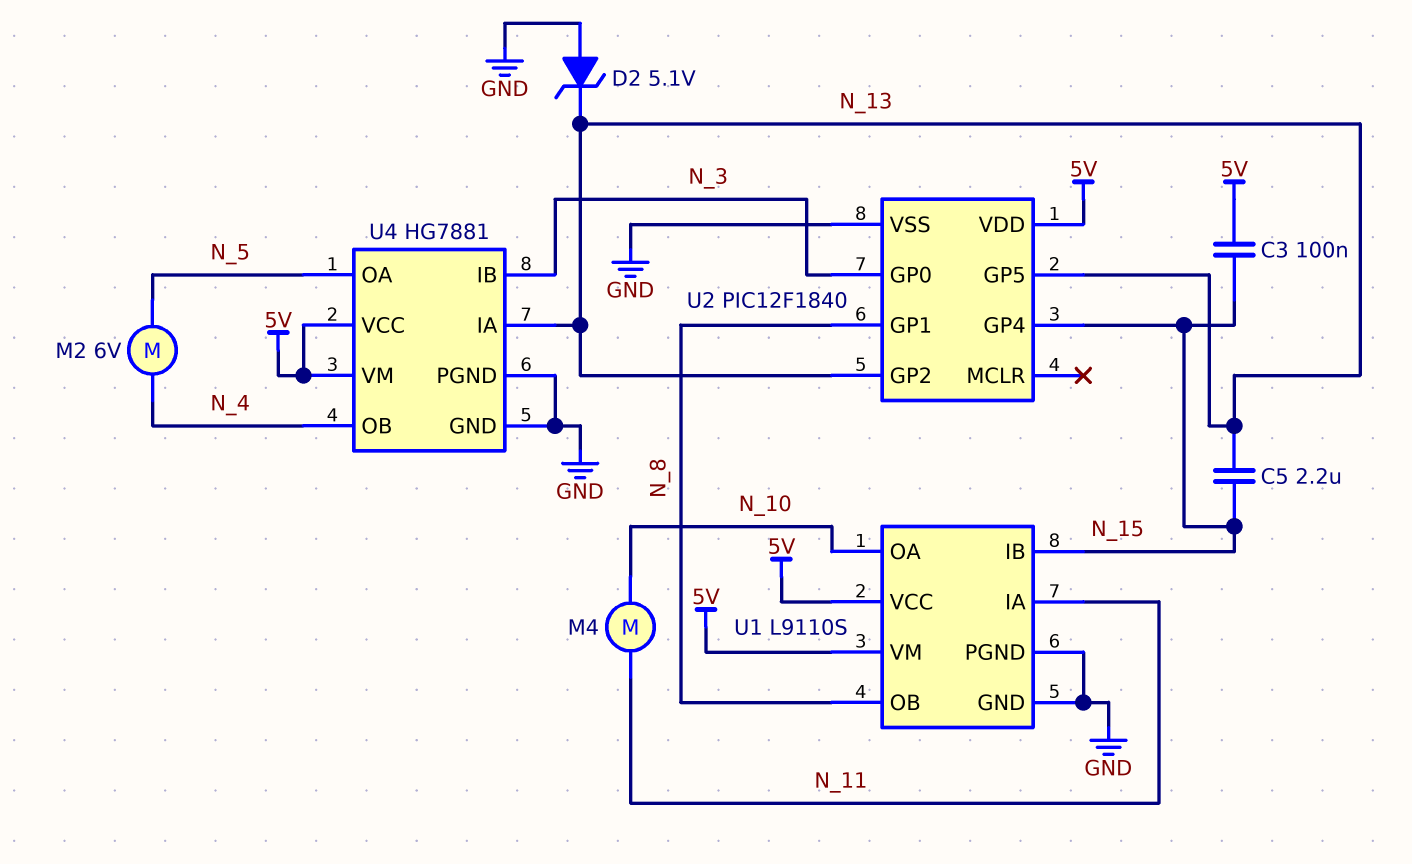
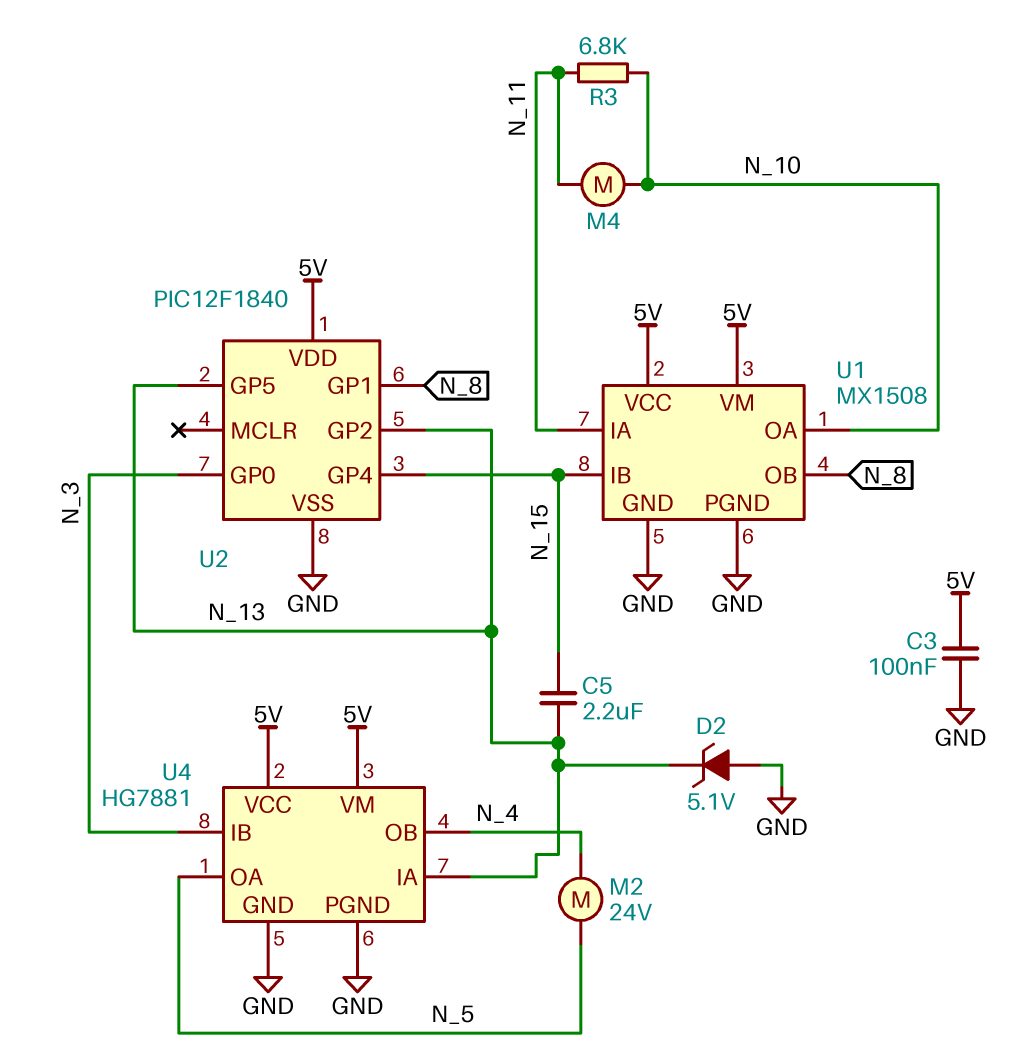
C3: 100nF (5V, N_15) -> 100nF (5V, GND)
M2: motor 6V (N_4, N_5) -> motor 24V (N_4, N_5)
R3: none -> 6.8k (N_10, N_11)
U1: L9110S -> MX1508

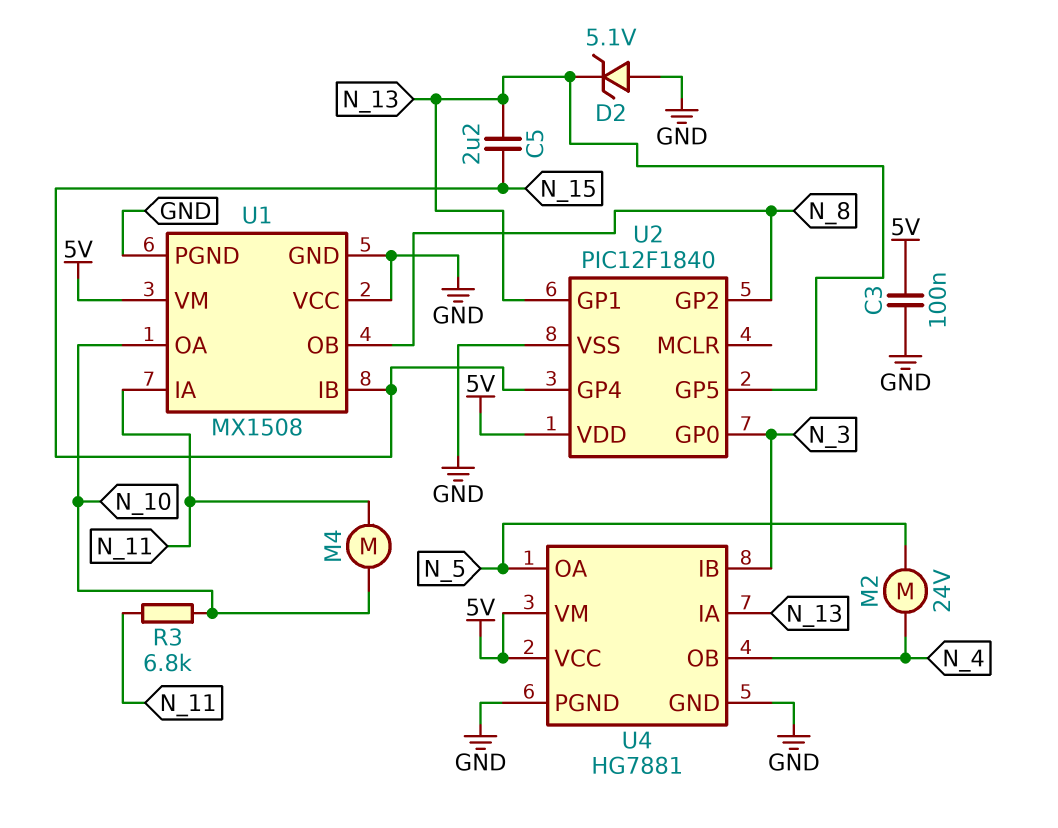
U1 pin VCC: 5V -> GND
U2 pin GP1: N_8 -> N_13
U2 pin GP2: N_13 -> N_8

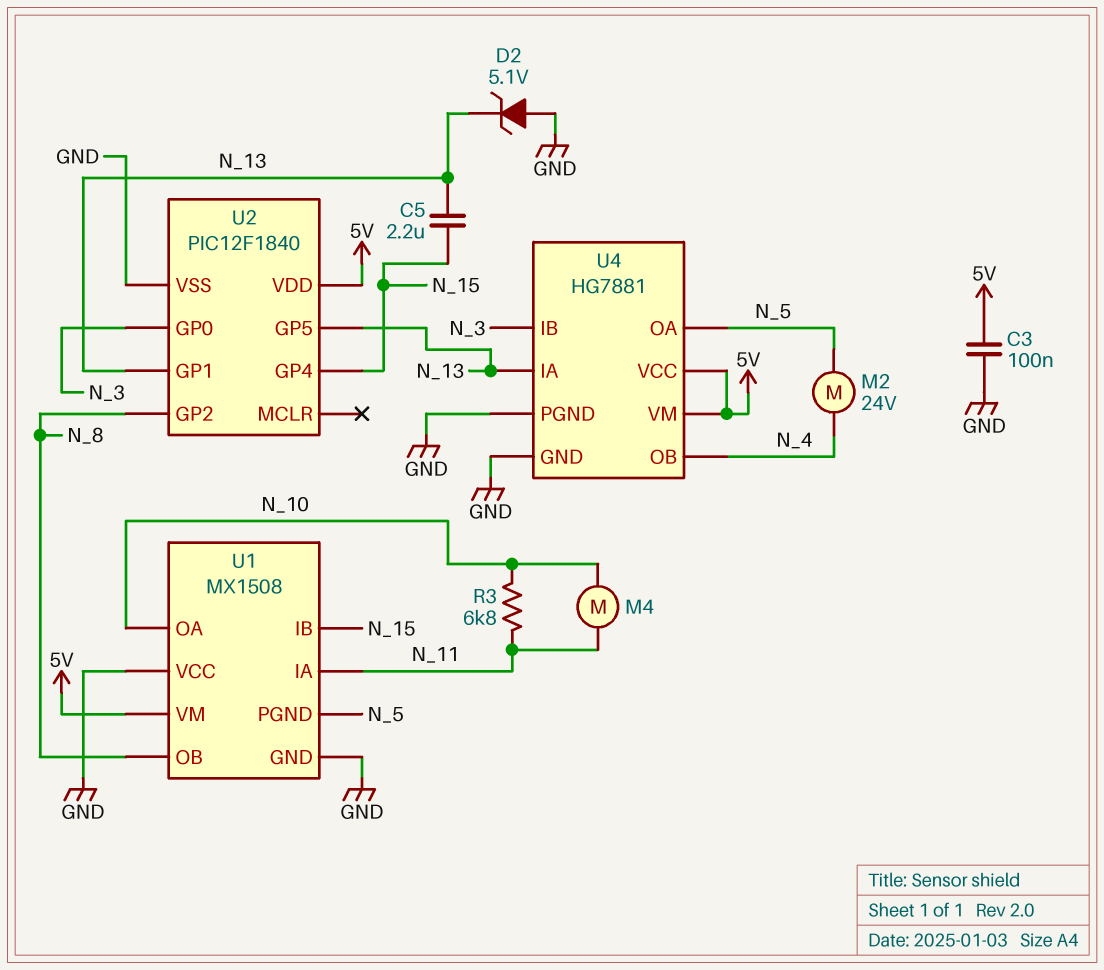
U1 pin PGND: GND -> N_5

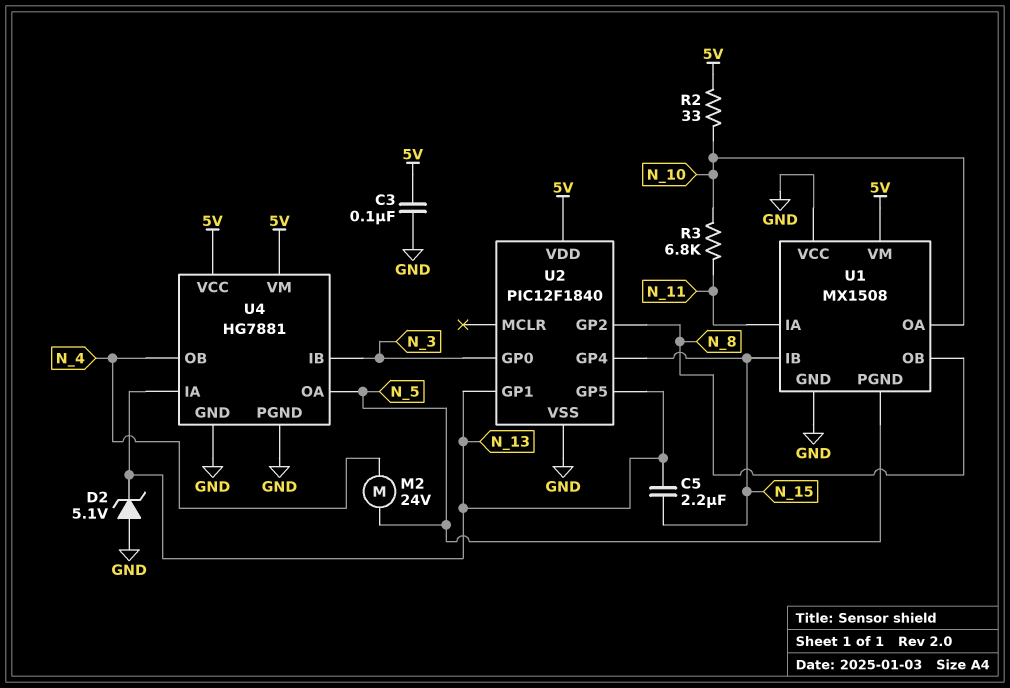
M4: motor (N_10, N_11) -> none
R2: none -> 33 (5V, N_10)

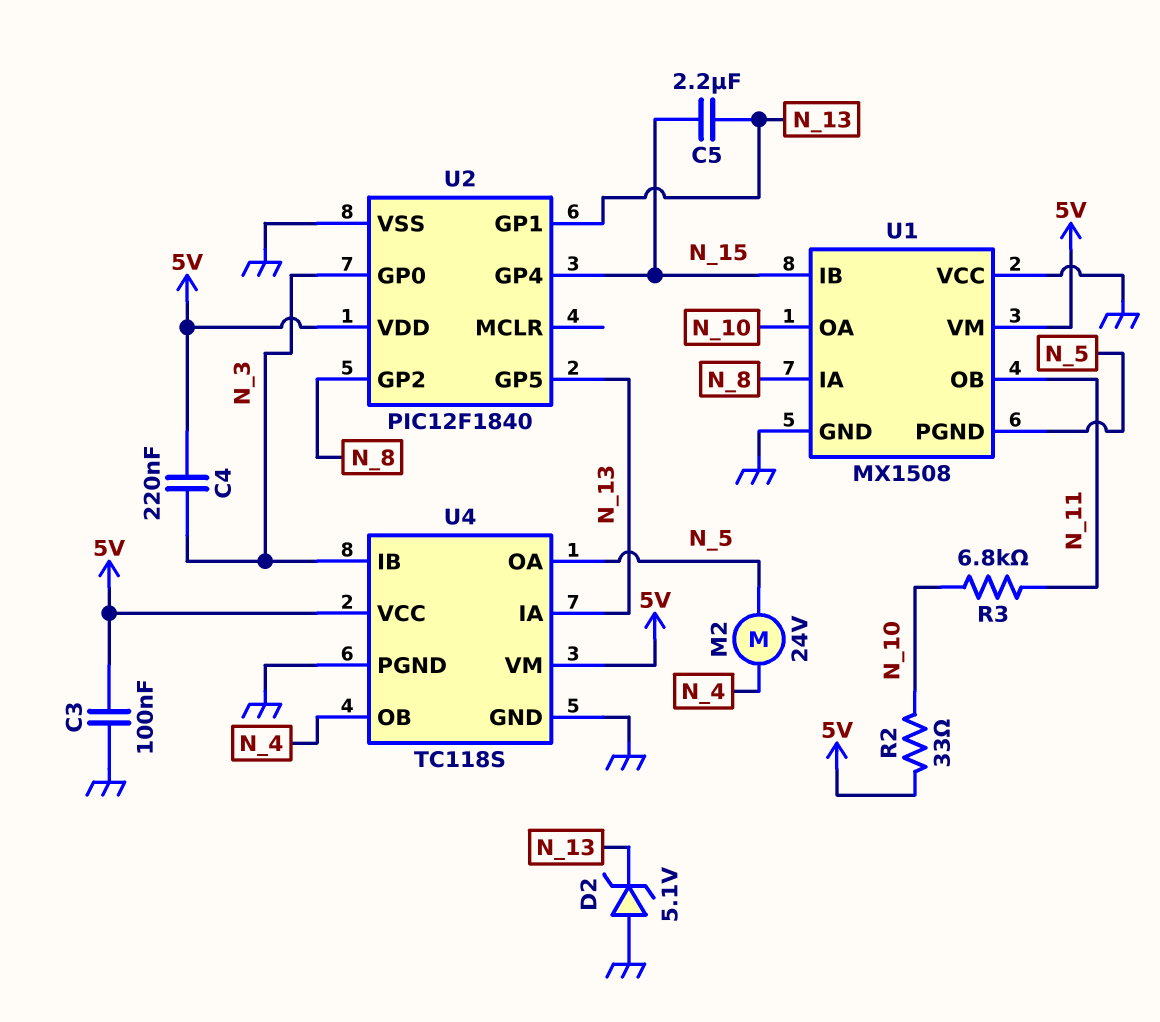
C4: none -> 220nF (5V, N_3)
U1 pin IA: N_11 -> N_8
U1 pin OB: N_8 -> N_11
U4: HG7881 -> TC118S

